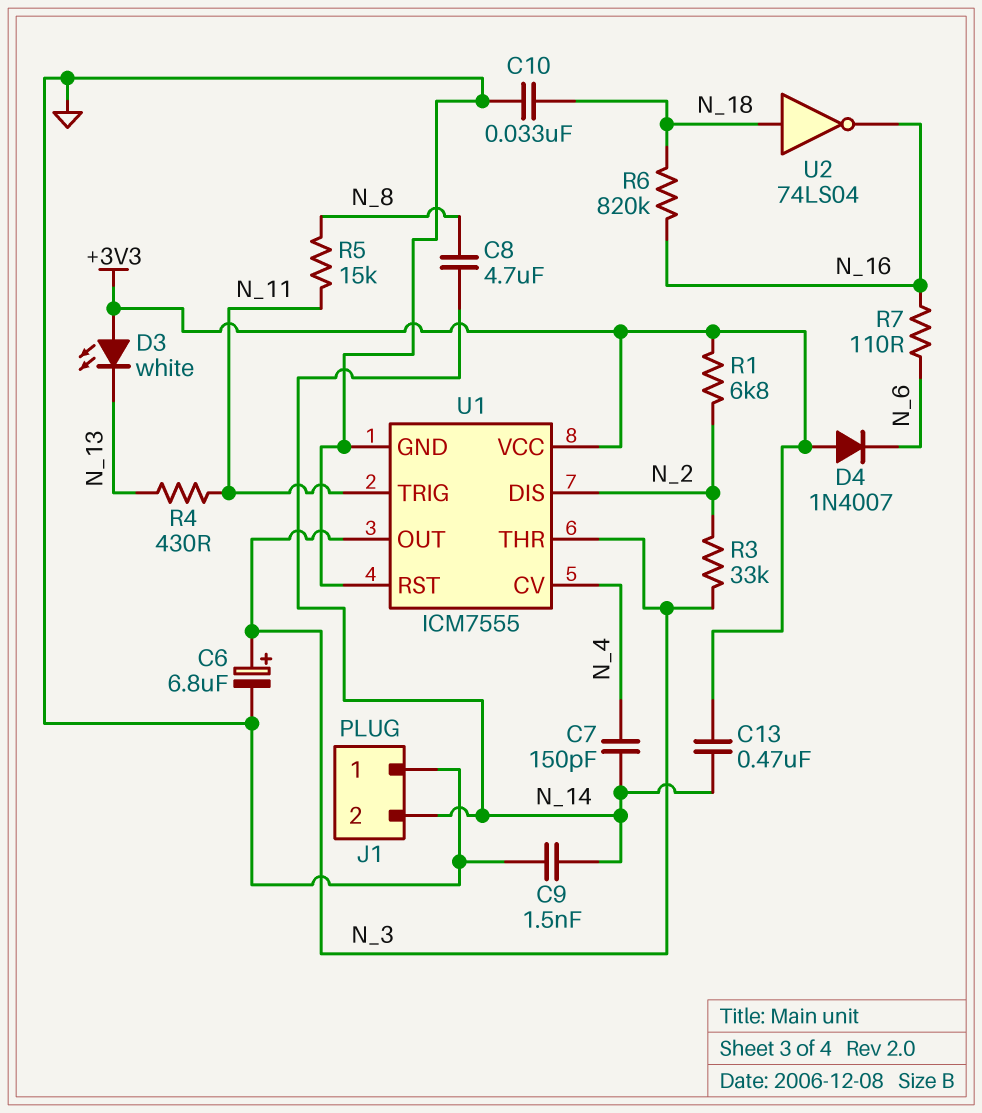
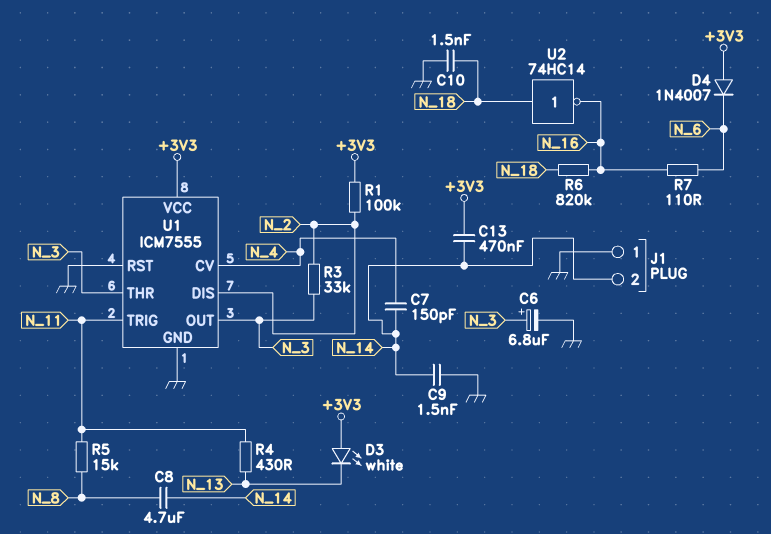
C10: 33nF (GND, N_18) -> 1.5nF (GND, N_18)
R1: 6.8k (+3V3, N_2) -> 100k (+3V3, N_2)
U2: NOT 74LS04 (in N_18, out N_16) -> NOT 74HC14 (in N_18, out N_16)

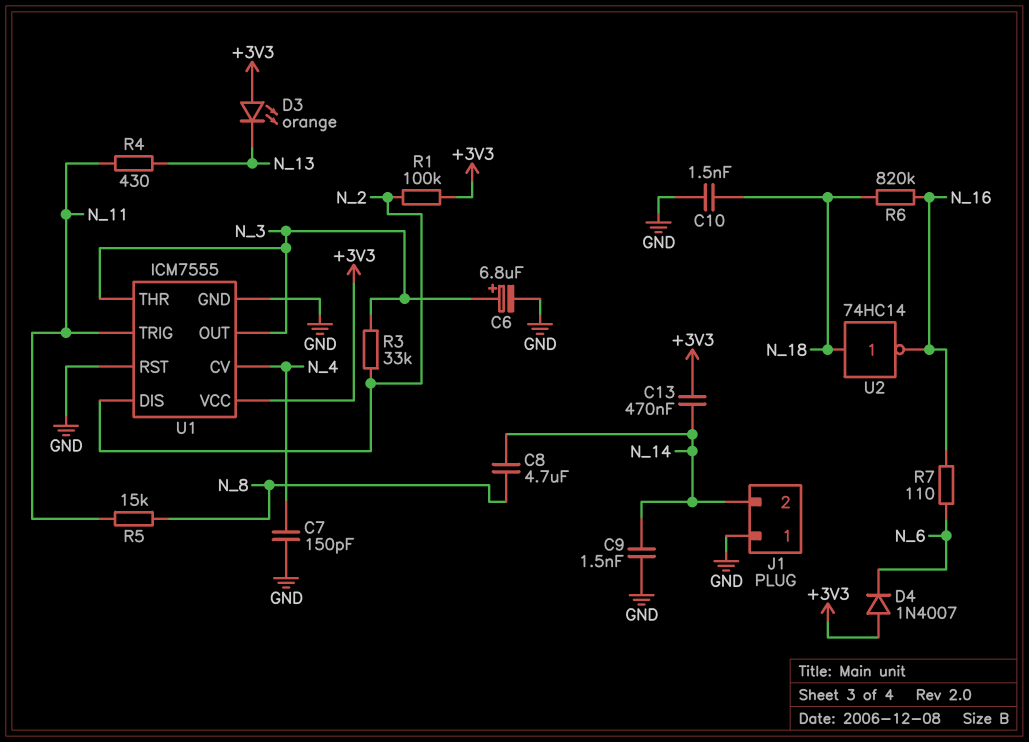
C7: 150pF (N_4, N_14) -> 150pF (GND, N_4)
D3: LED white (A +3V3, K N_13) -> LED orange (A +3V3, K N_13)

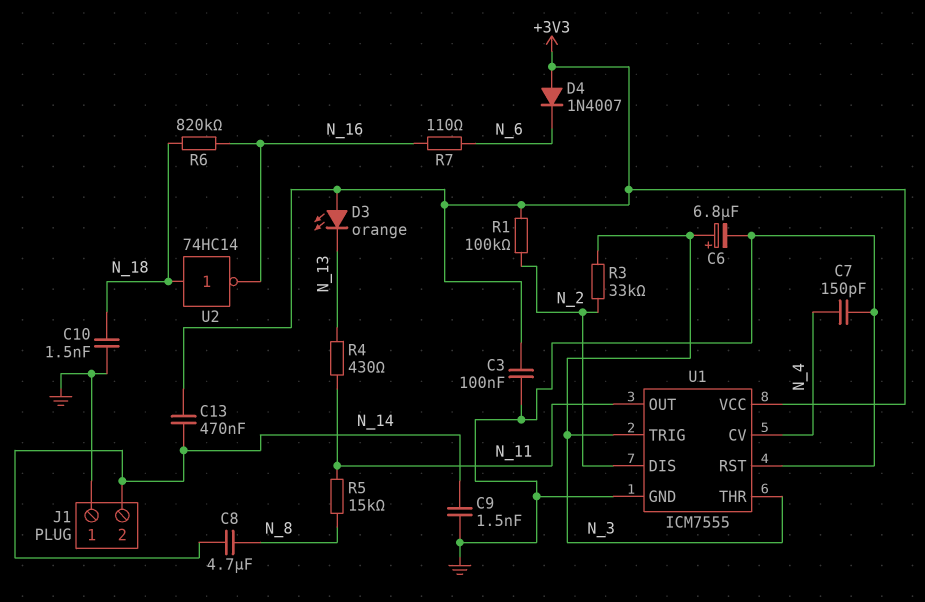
C3: none -> 100nF (+3V3, GND)
U1 pin OUT: N_3 -> N_11
U1 pin TRIG: N_11 -> N_3

